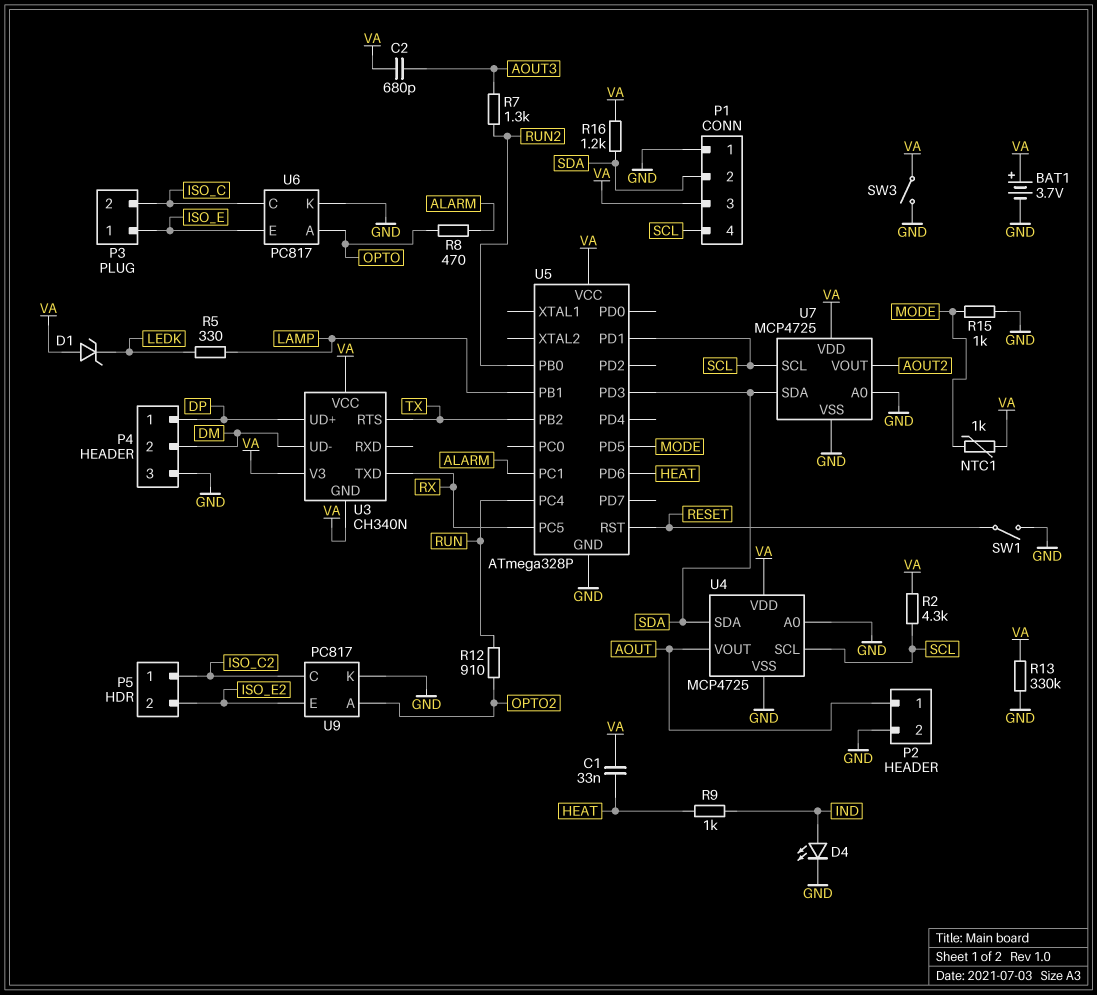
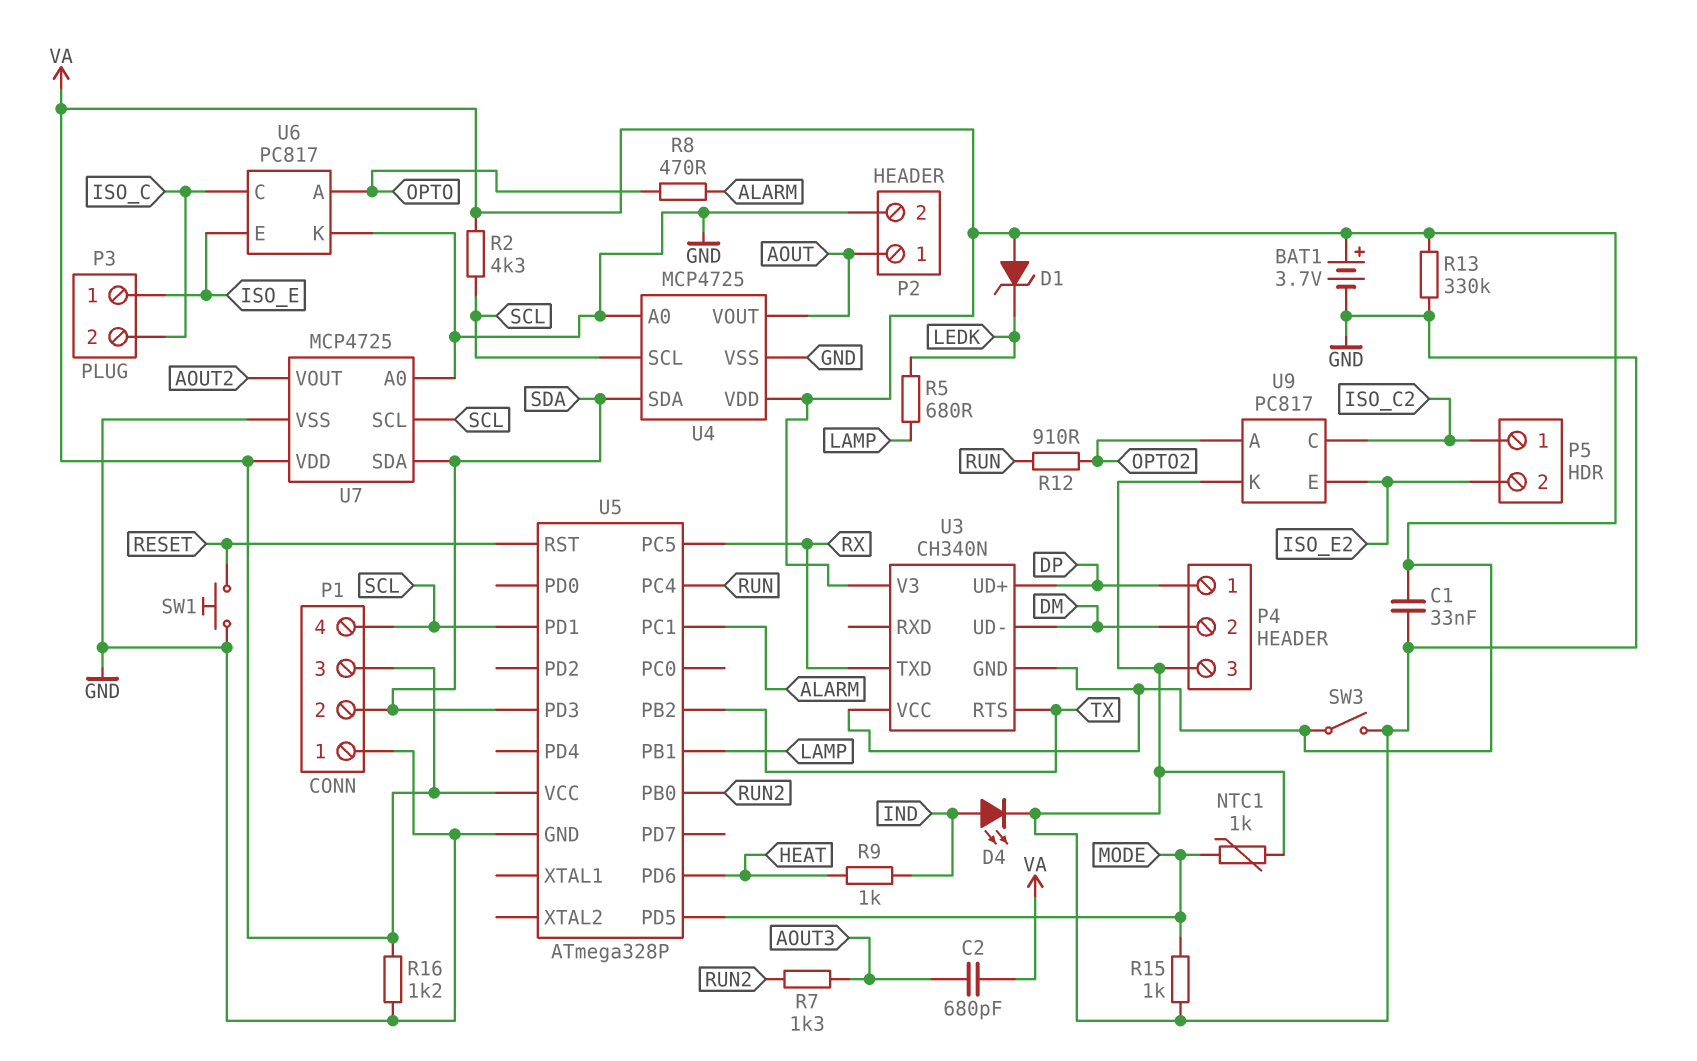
C1: 33nF (HEAT, VA) -> 33nF (GND, VA)
NTC1: 1k (MODE, VA) -> 1k (GND, MODE)
R5: 330 (LAMP, LEDK) -> 680 (LAMP, LEDK)
R16: 1.2k (SDA, VA) -> 1.2k (GND, VA)
SW1: switch (GND, RESET) -> button (GND, RESET)

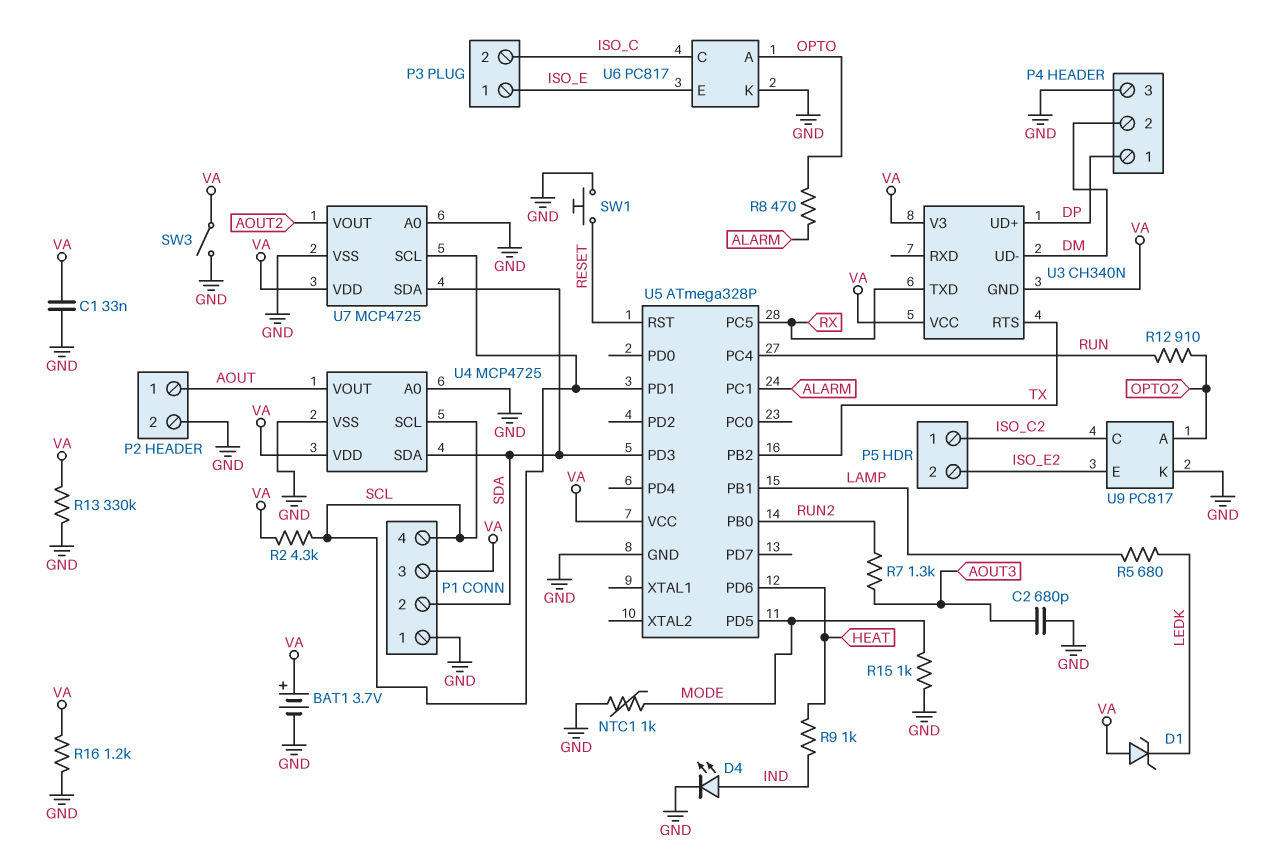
C2: 680pF (AOUT3, VA) -> 680pF (AOUT3, GND)

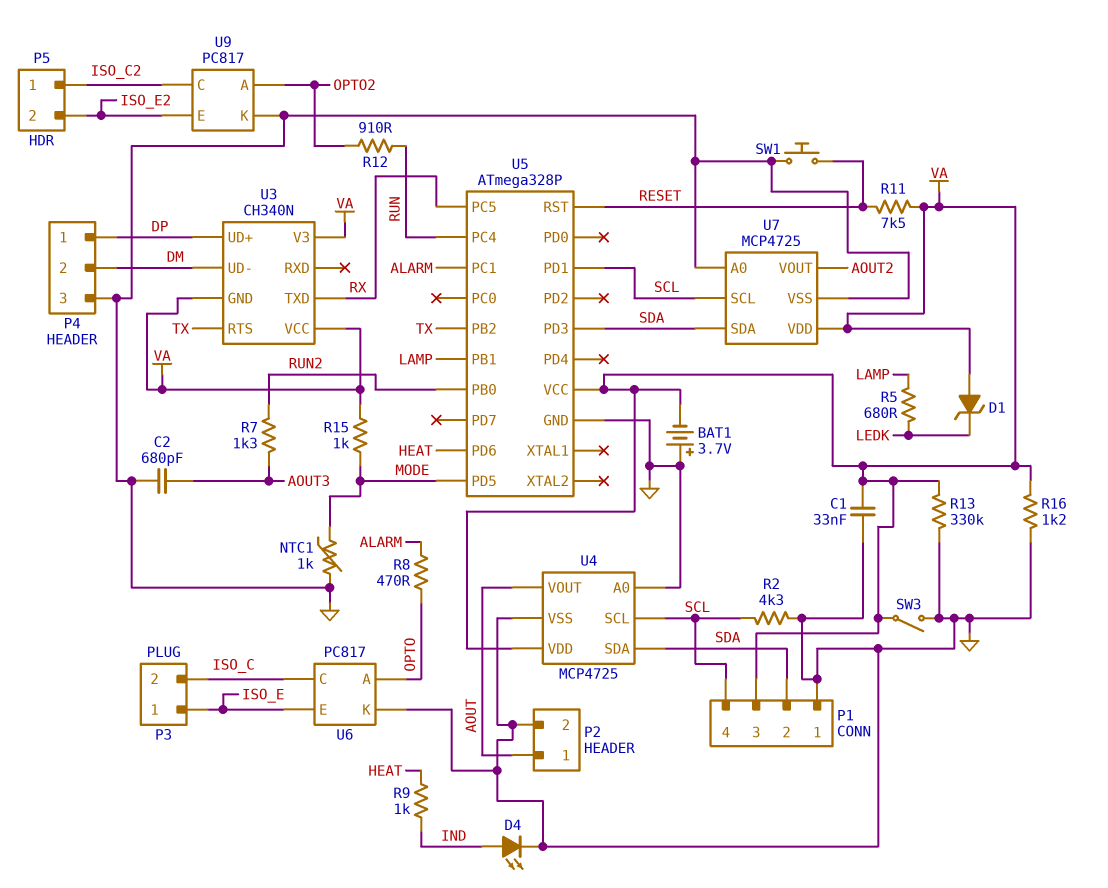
BAT1: 3.7V (plus VA, minus GND) -> 3.7V (plus GND, minus VA)
R2: 4.3k (SCL, VA) -> 4.3k (GND, SCL)
R11: none -> 7.5k (RESET, VA)
R15: 1k (GND, MODE) -> 1k (MODE, VA)

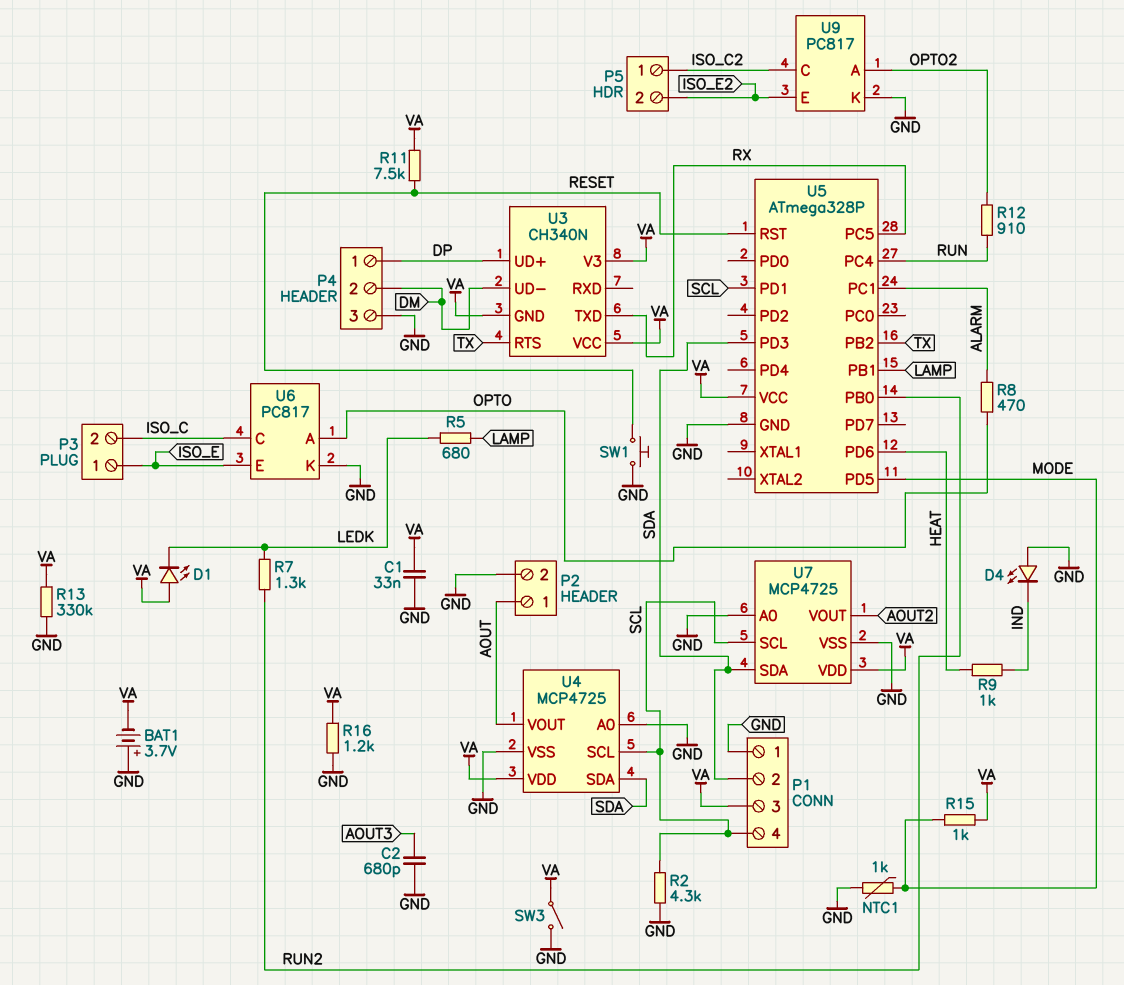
D1: zener (A VA, K LEDK) -> LED (A VA, K LEDK)
D4: LED (A IND, K GND) -> LED (A GND, K IND)
R7: 1.3k (AOUT3, RUN2) -> 1.3k (LEDK, RUN2)

